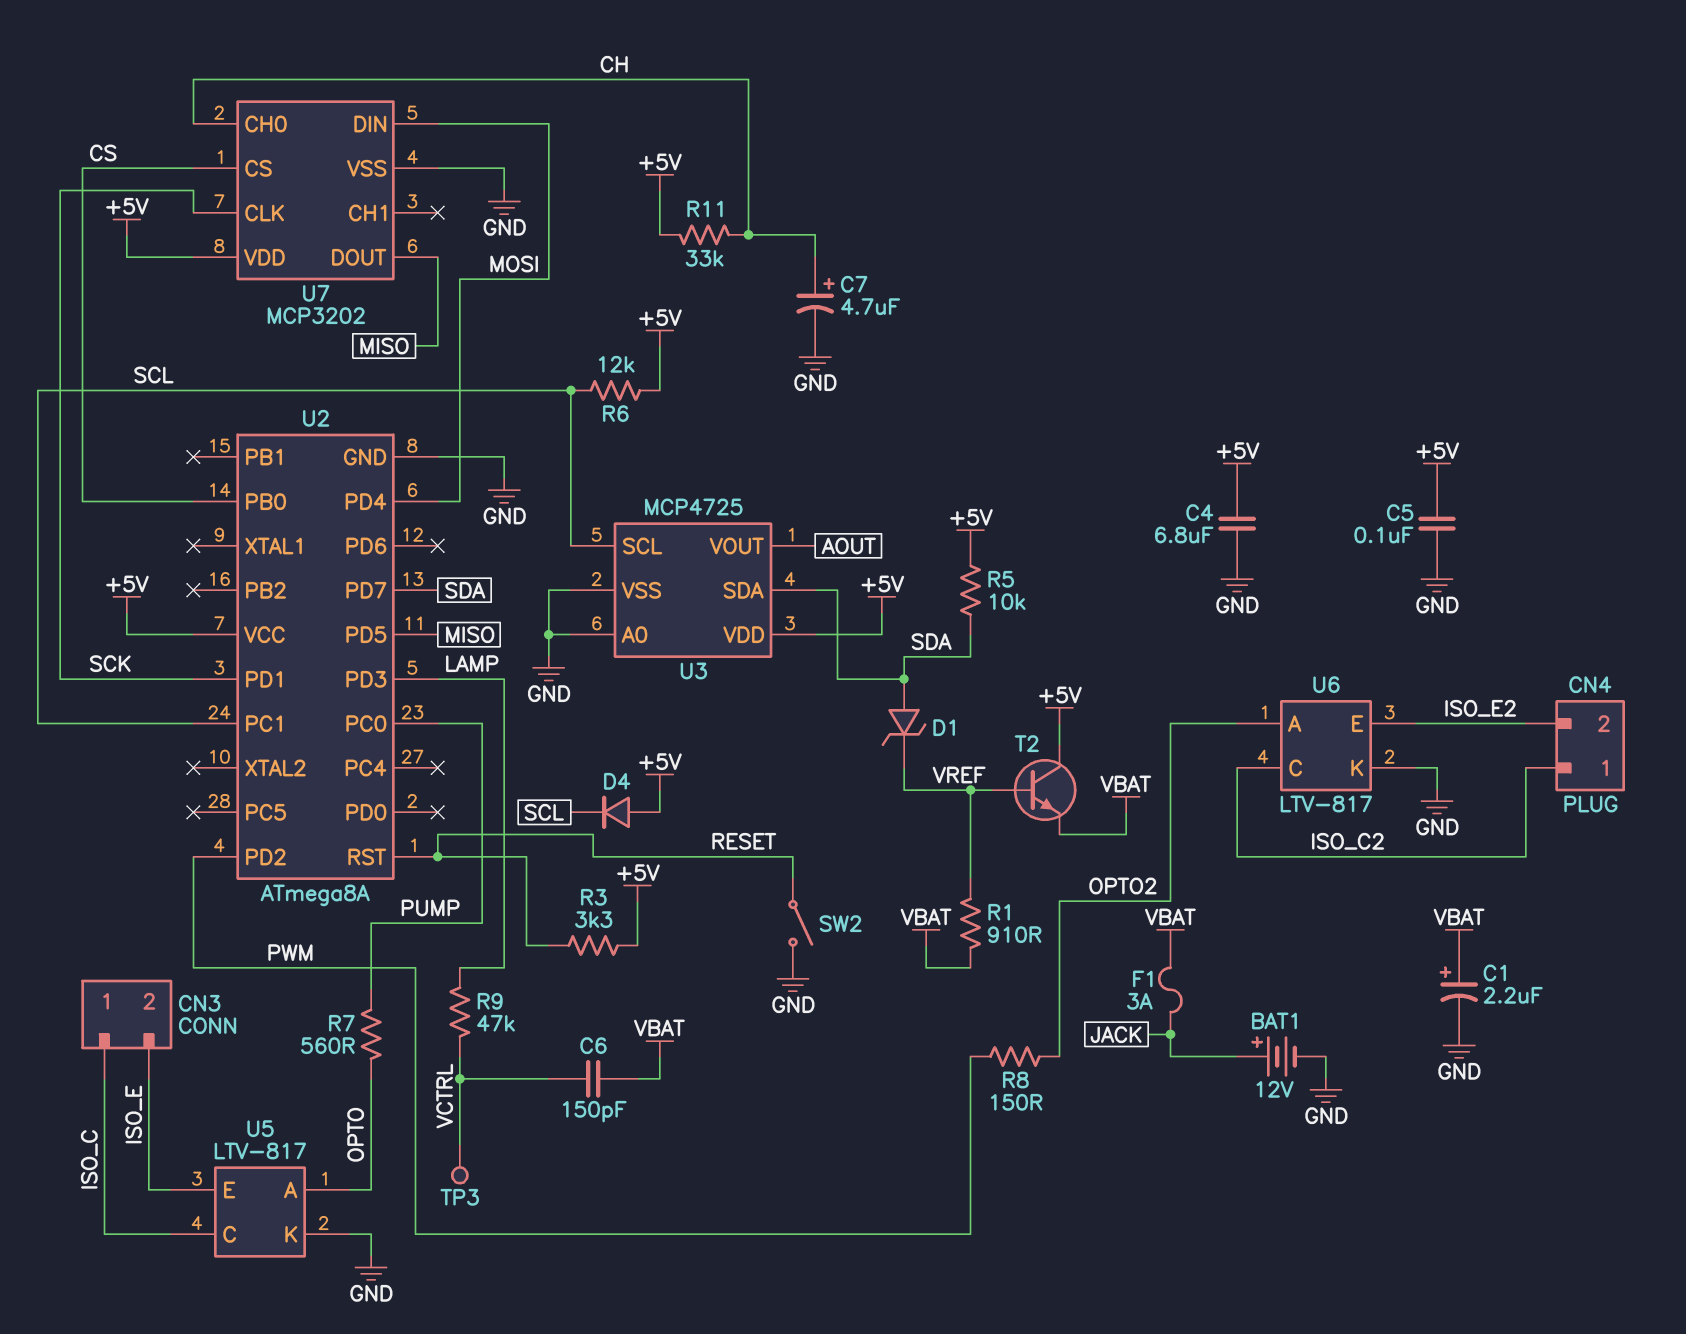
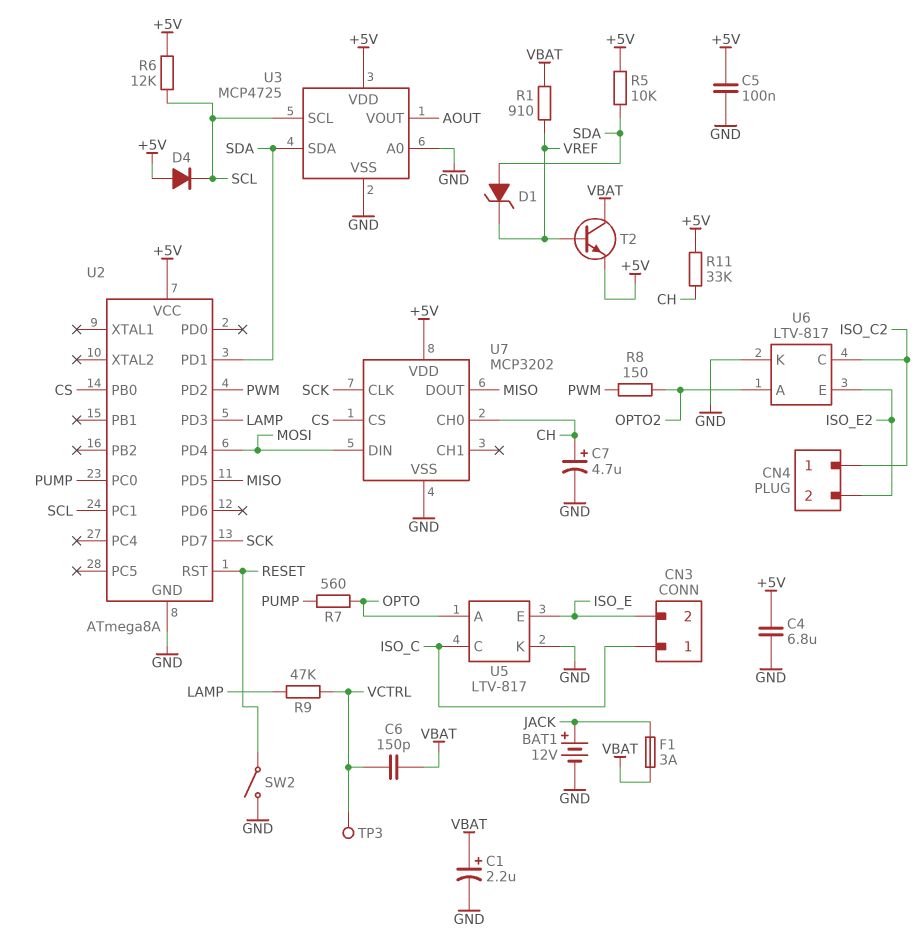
R3: 3.3k (+5V, RESET) -> none
T2: NPN (B VREF, C +5V, E VBAT) -> NPN (B VREF, C VBAT, E +5V)
U2 pin PD1: SCK -> SDA
U2 pin PD7: SDA -> SCK

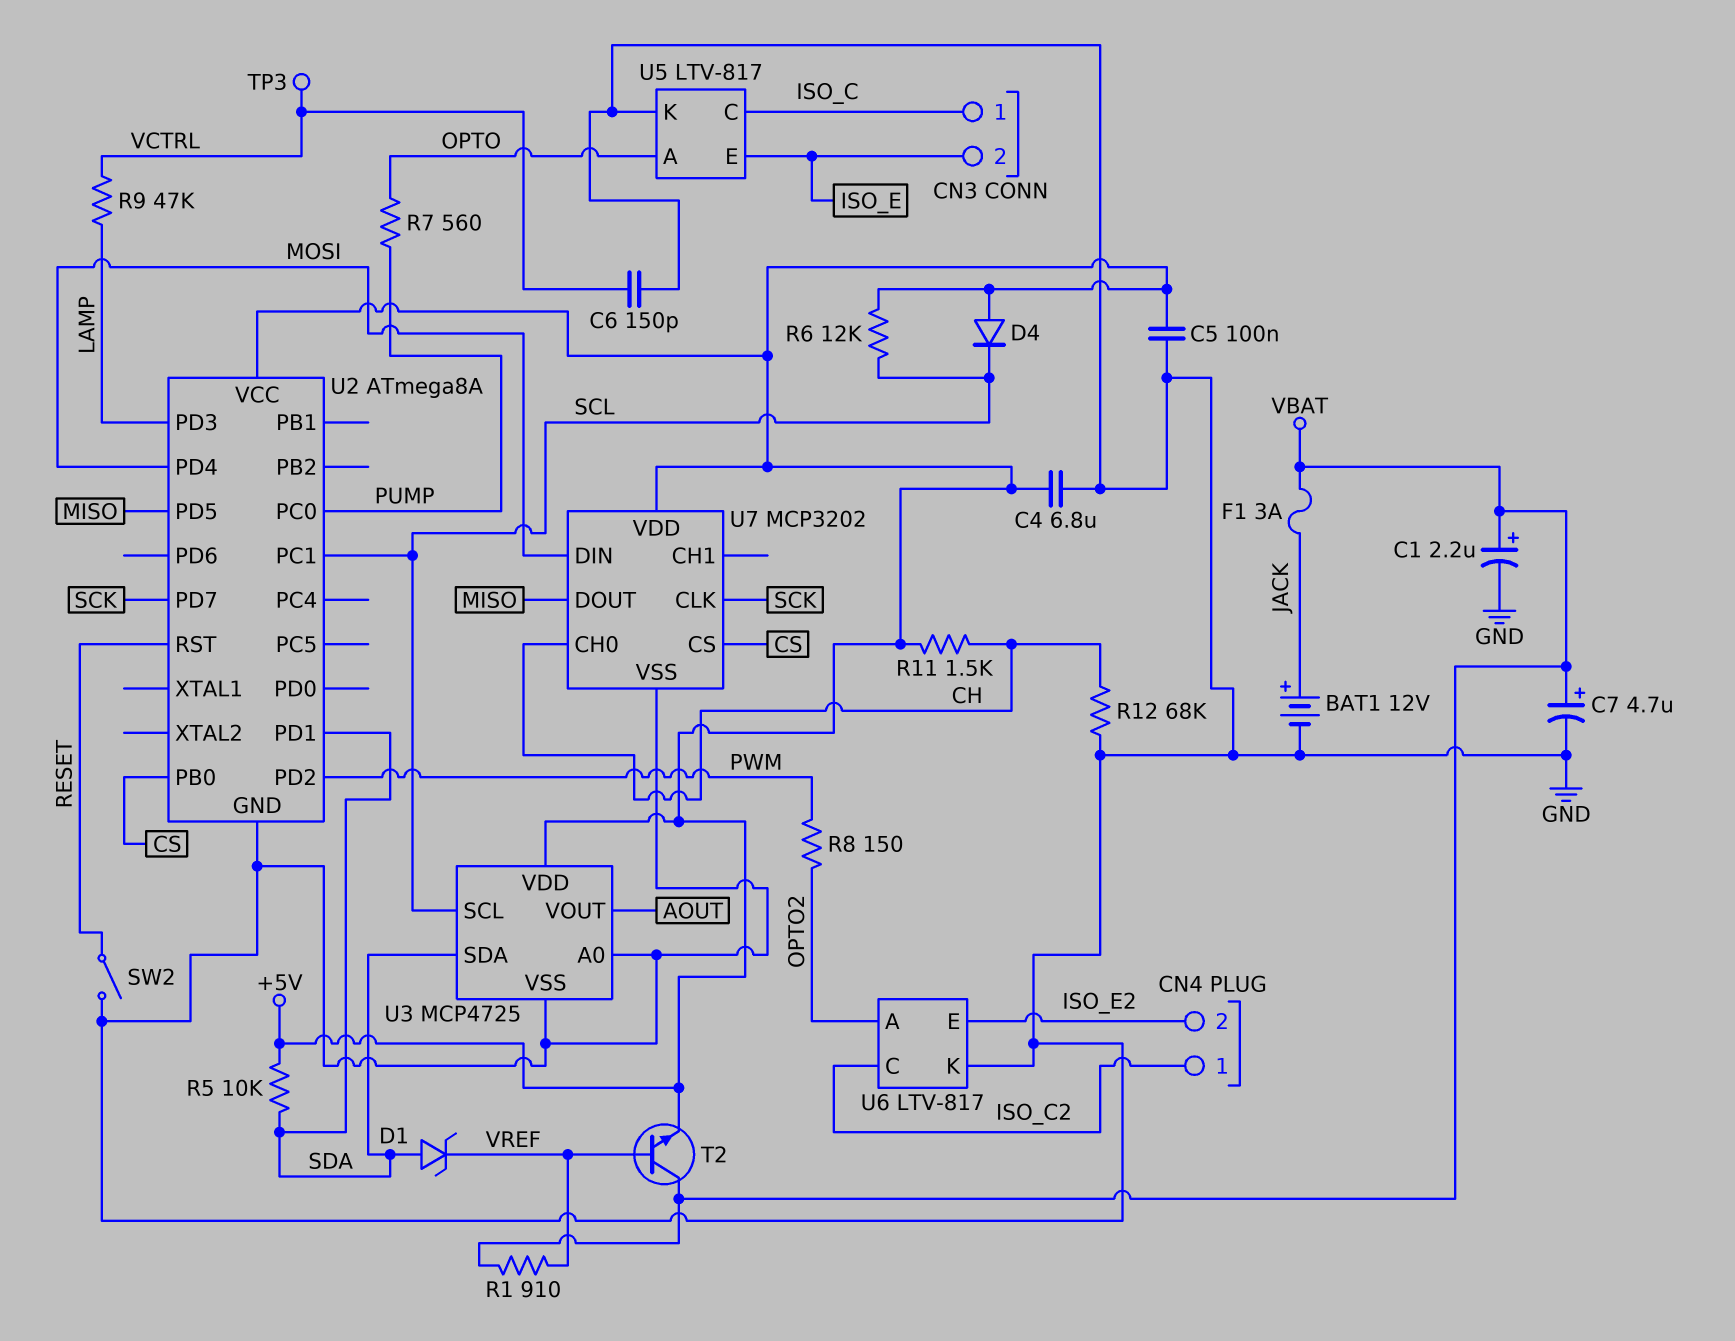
C6: 150pF (VBAT, VCTRL) -> 150pF (GND, VCTRL)
C7: 4.7uF (plus CH, minus GND) -> 4.7uF (plus VBAT, minus GND)
R11: 33k (+5V, CH) -> 1.5k (+5V, CH)
R12: none -> 68k (CH, GND)

